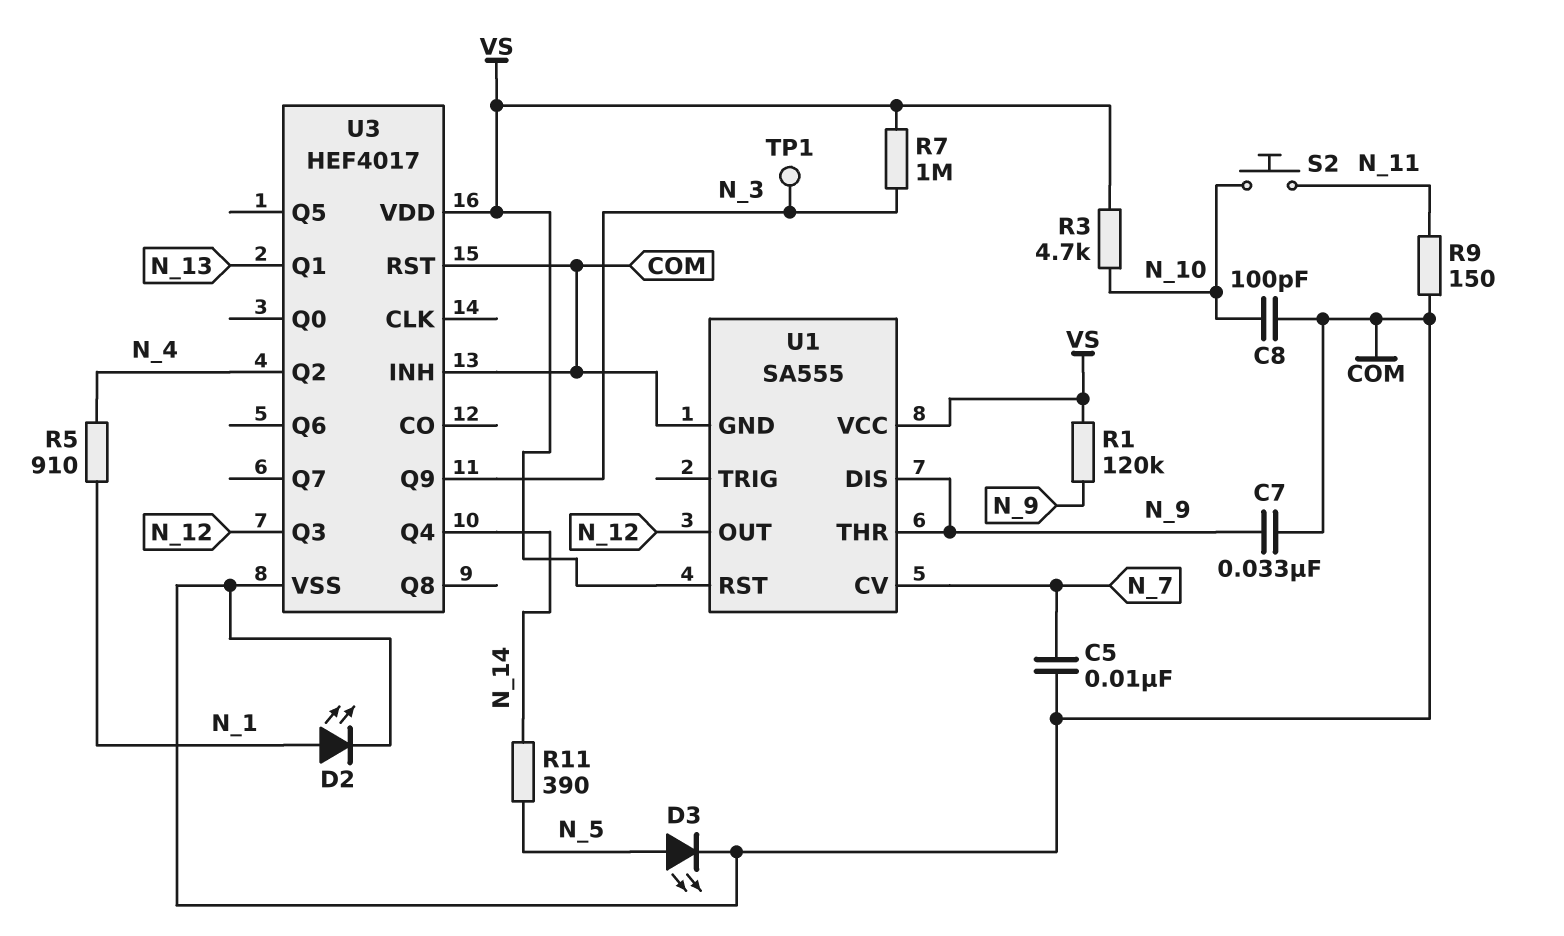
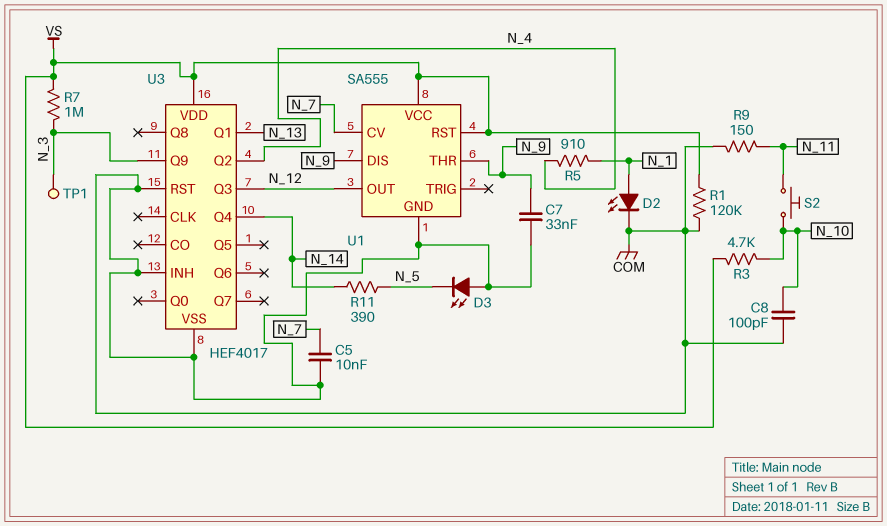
D3: LED (A N_5, K COM) -> LED (A COM, K N_5)
R1: 120k (N_9, VS) -> 120k (COM, VS)

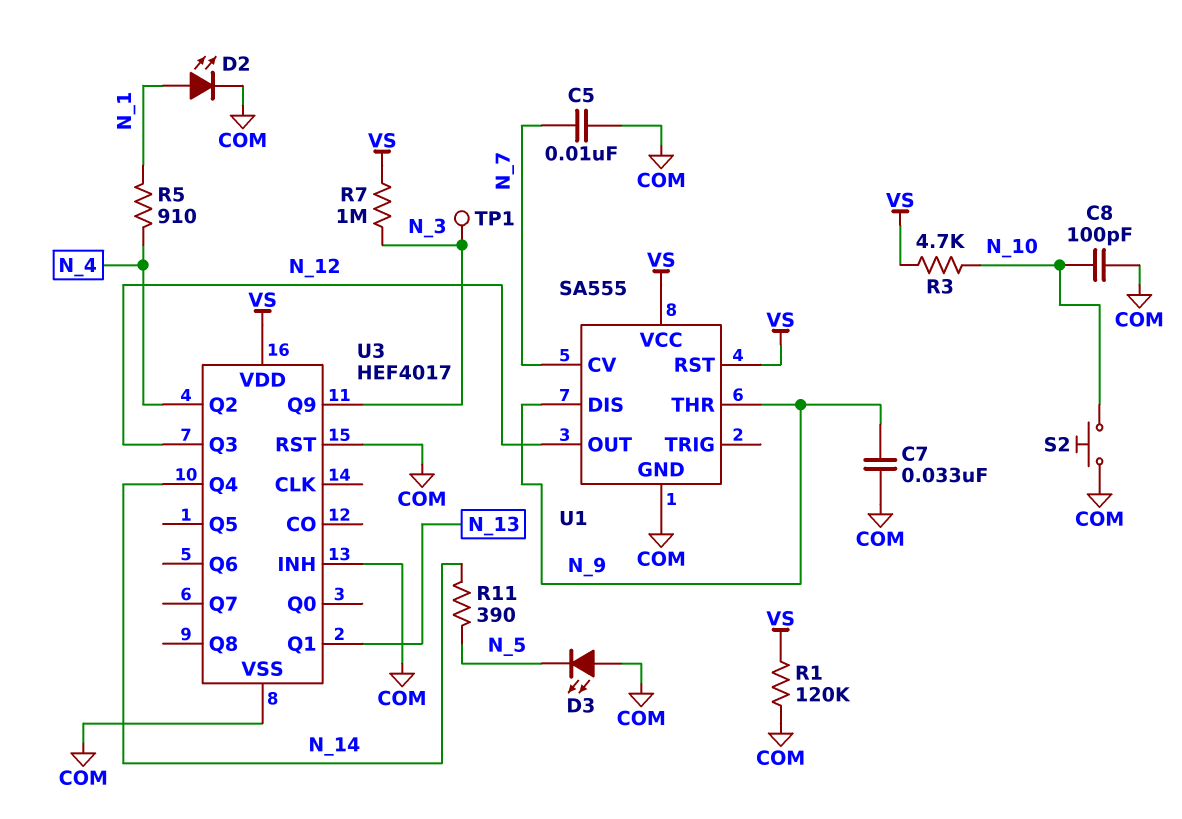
R9: 150 (COM, N_11) -> none
S2: button (N_10, N_11) -> button (COM, N_10)

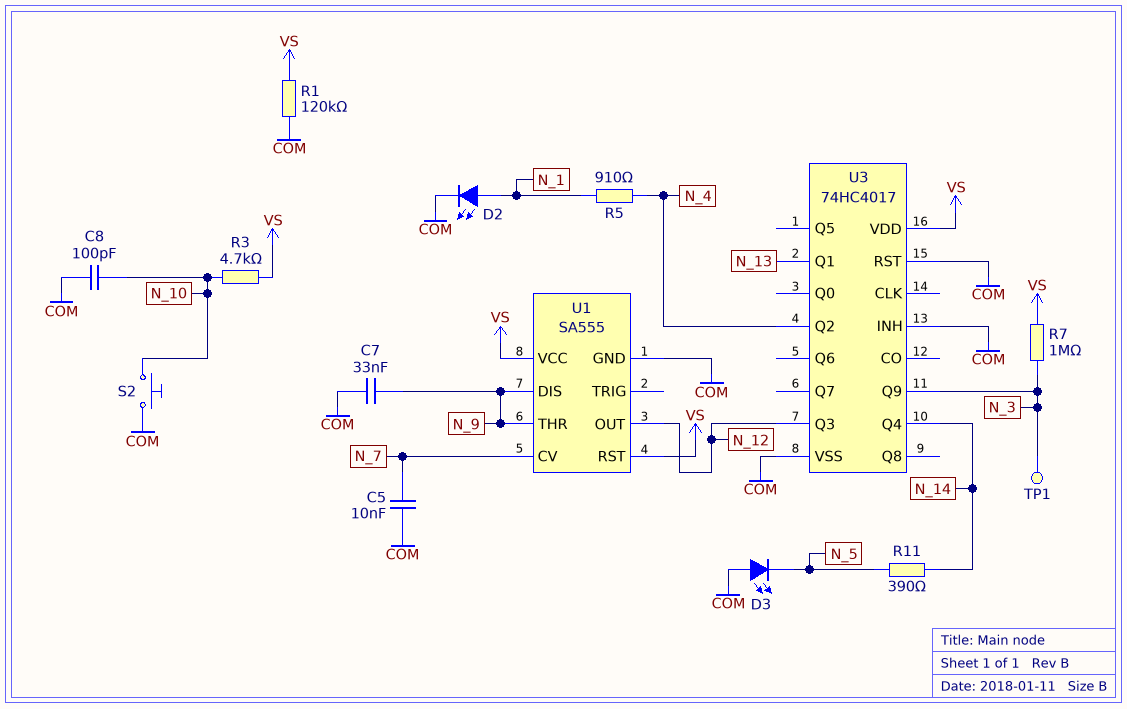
U3: HEF4017 -> 74HC4017

